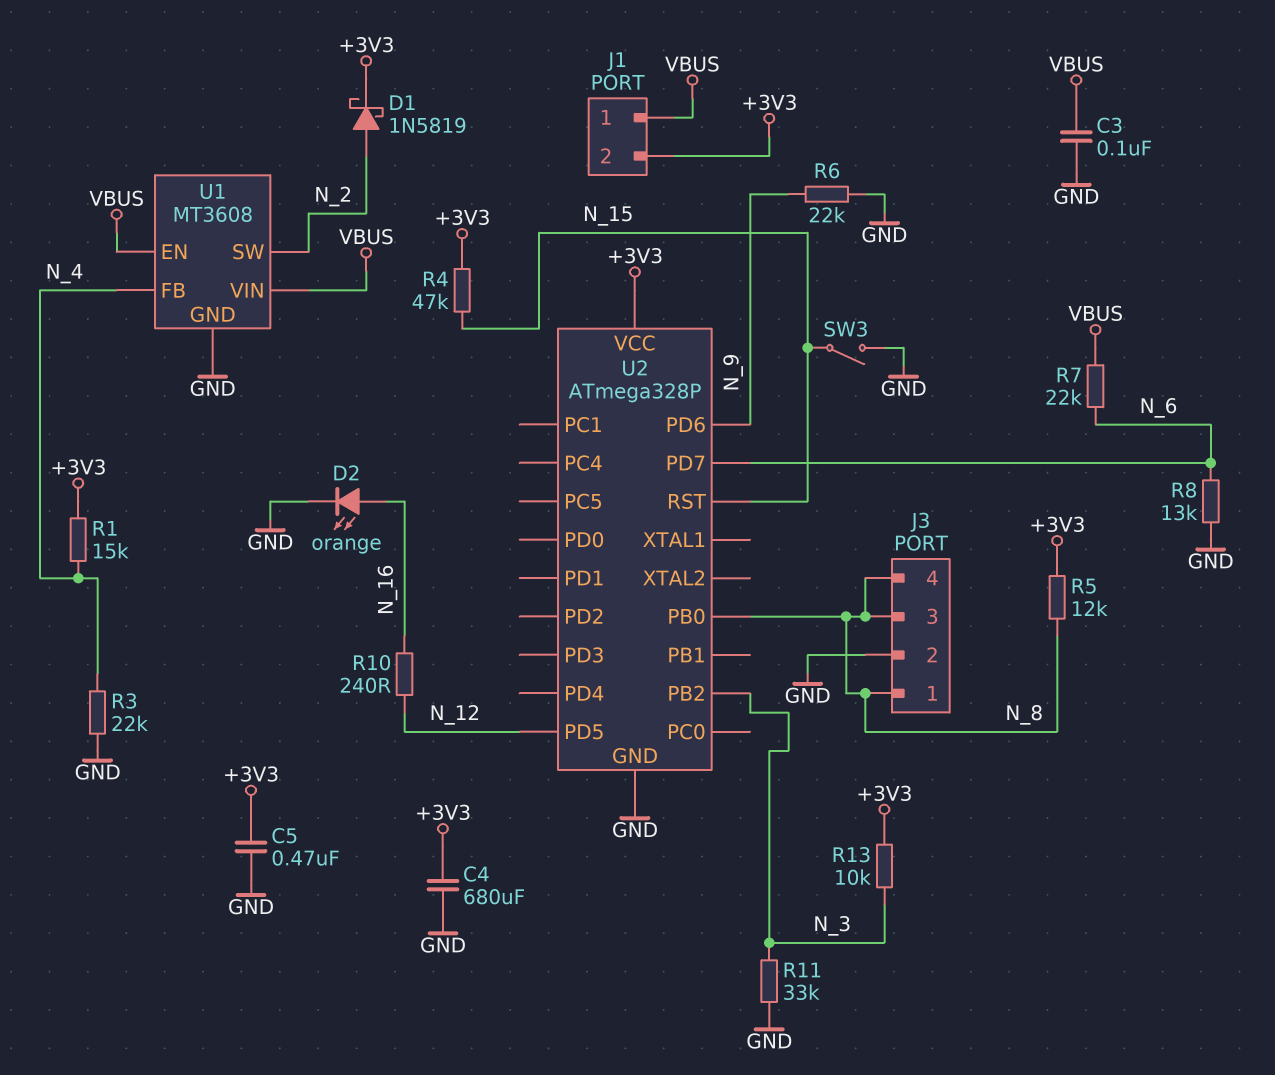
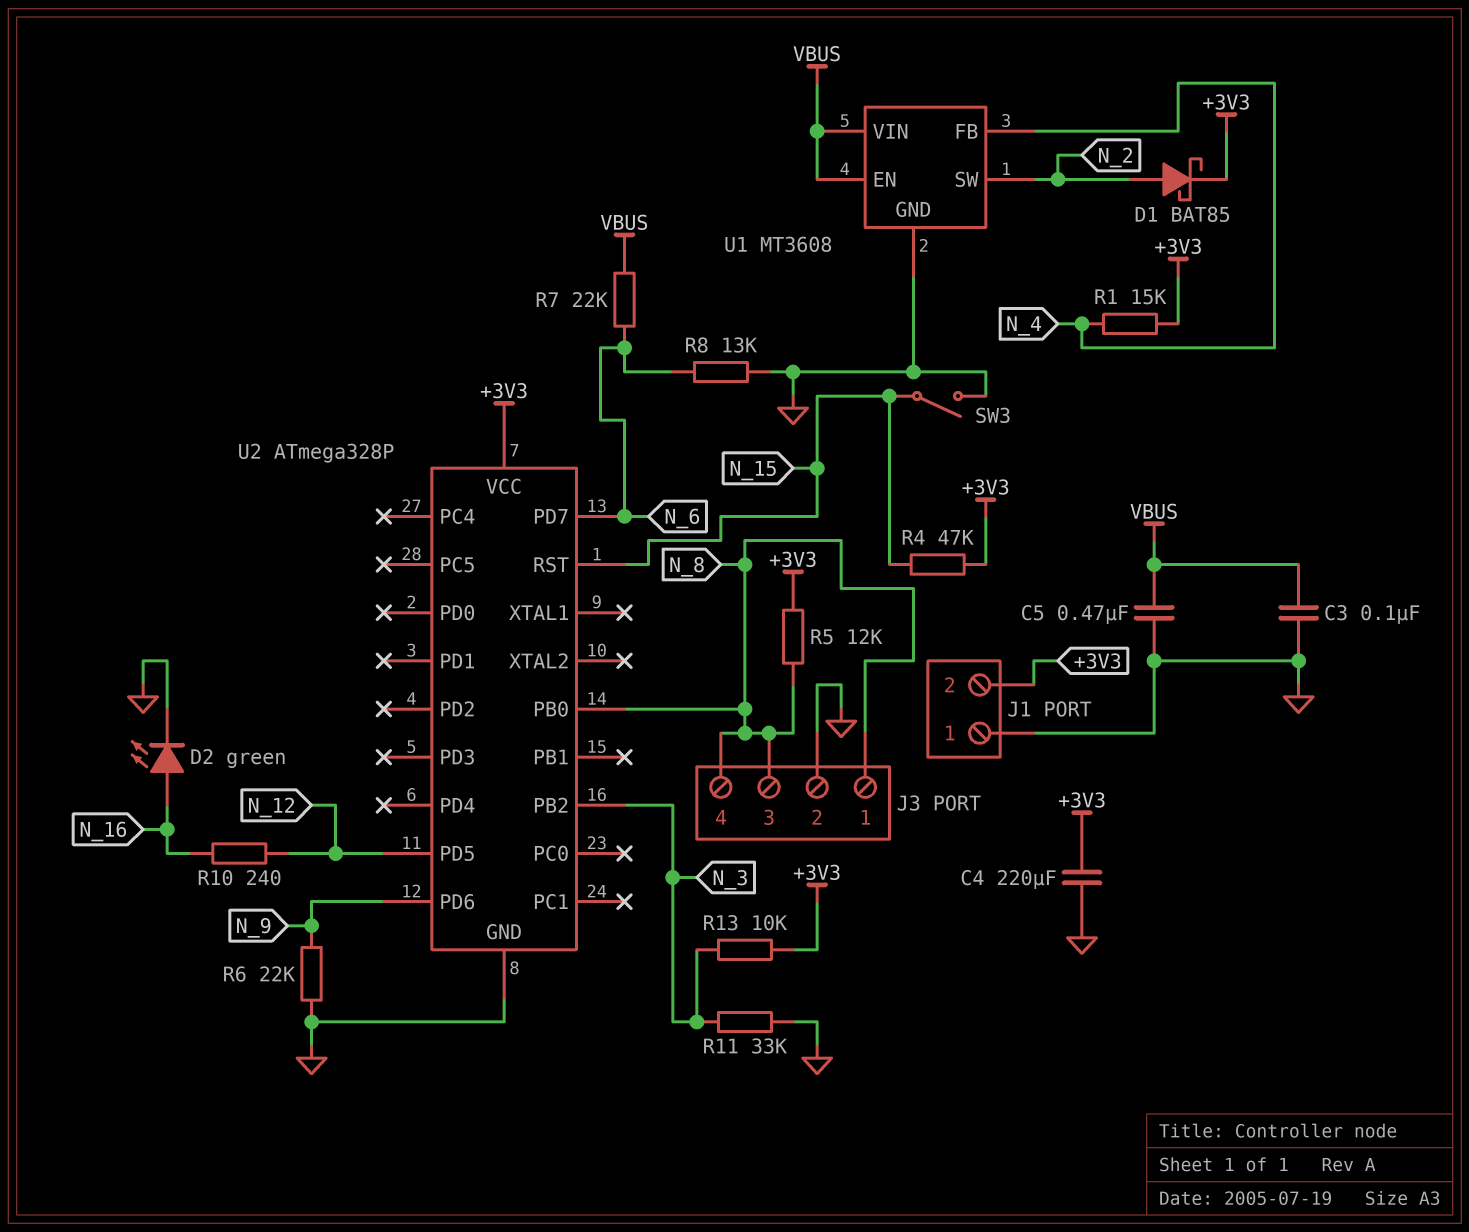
C4: 680uF (+3V3, GND) -> 220uF (+3V3, GND)
C5: 470nF (+3V3, GND) -> 470nF (GND, VBUS)
D1: schottky 1N5819 (A N_2, K +3V3) -> schottky BAT85 (A N_2, K +3V3)
D2: LED orange (A N_16, K GND) -> LED green (A N_16, K GND)
J1 pin 1: VBUS -> GND
R3: 22k (GND, N_4) -> none

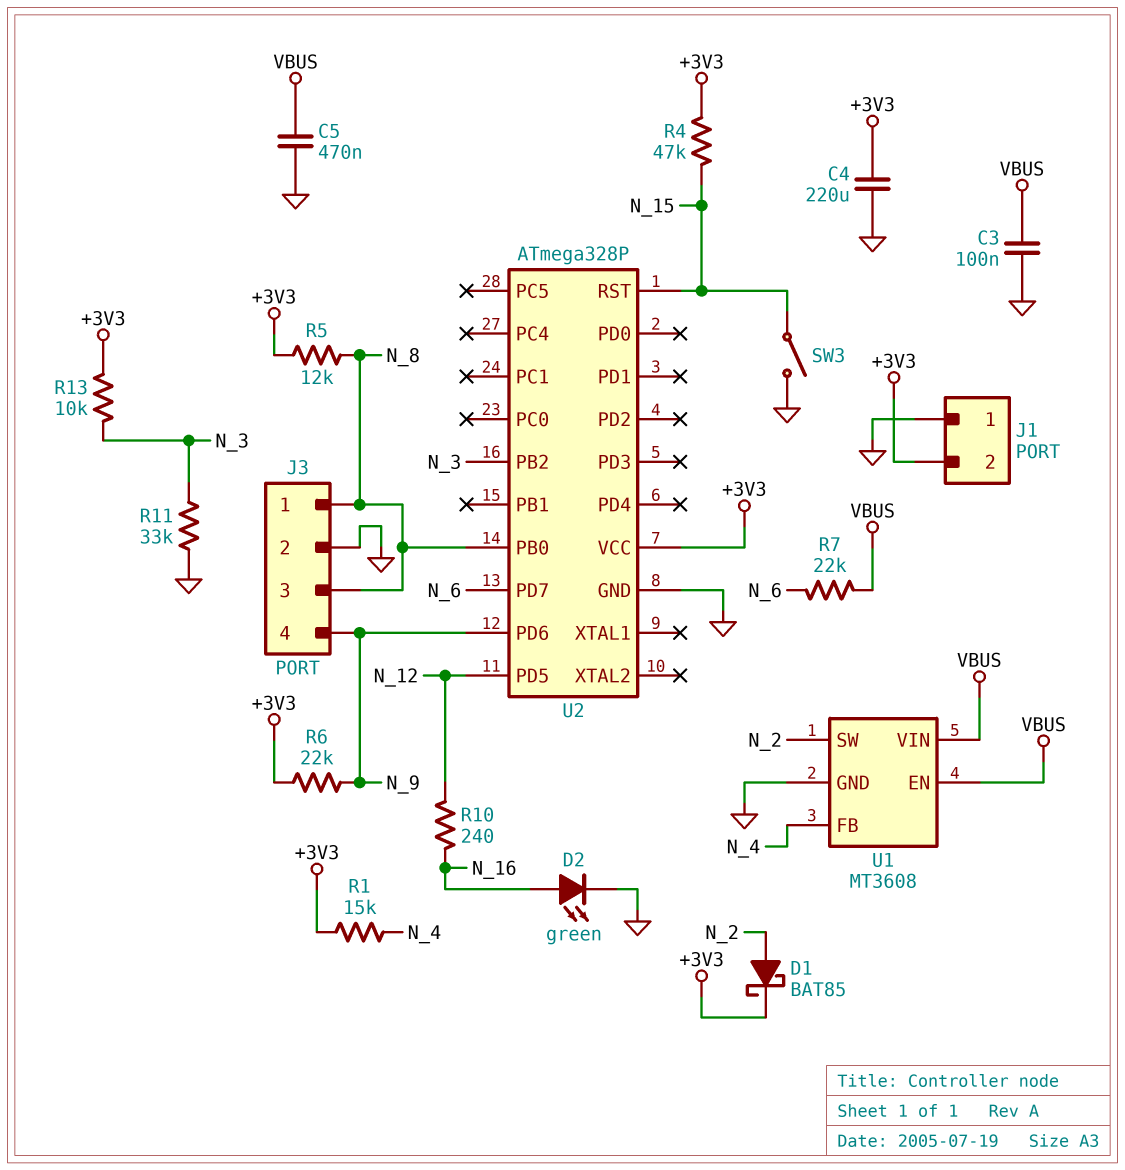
J3 pin 4: N_8 -> N_9
R6: 22k (GND, N_9) -> 22k (+3V3, N_9)
R8: 13k (GND, N_6) -> none

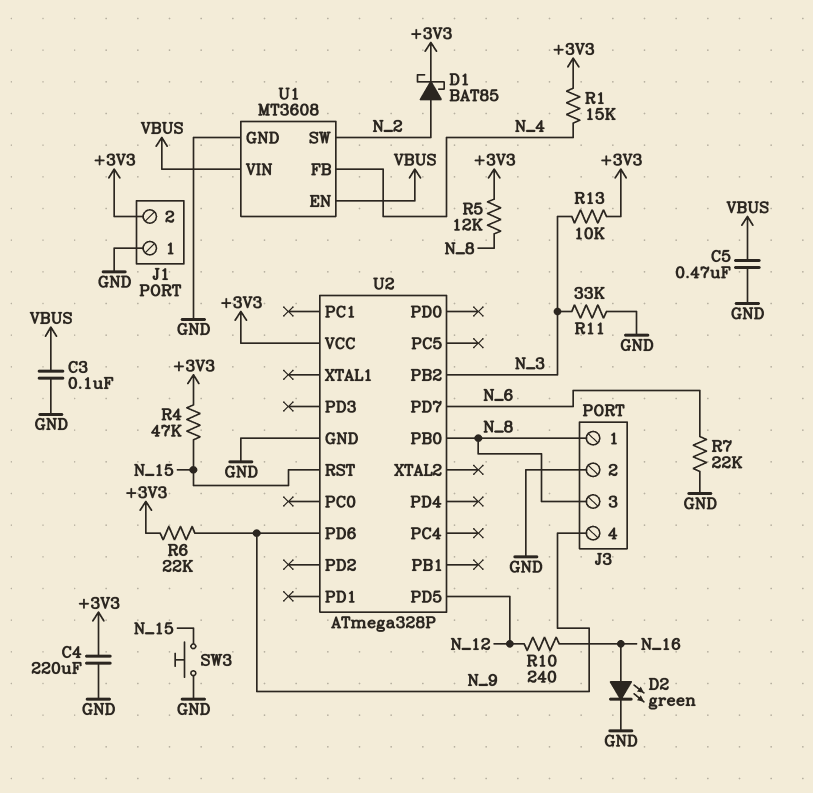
R7: 22k (N_6, VBUS) -> 22k (GND, N_6)
SW3: switch (GND, N_15) -> button (GND, N_15)

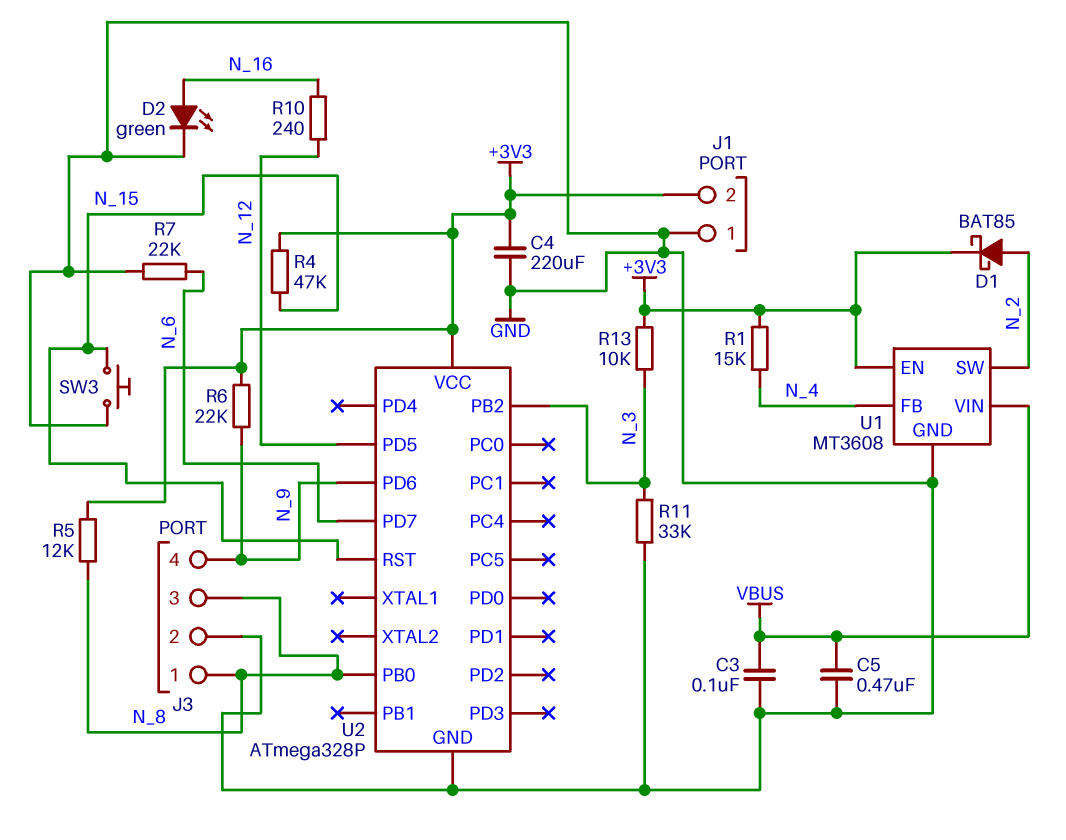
U1 pin EN: VBUS -> +3V3

